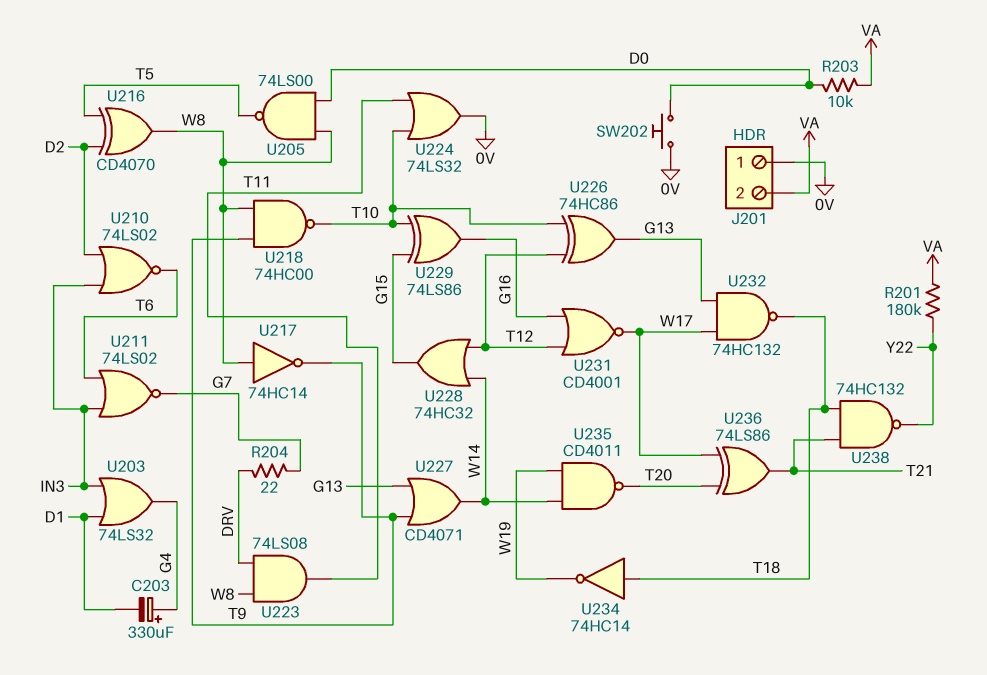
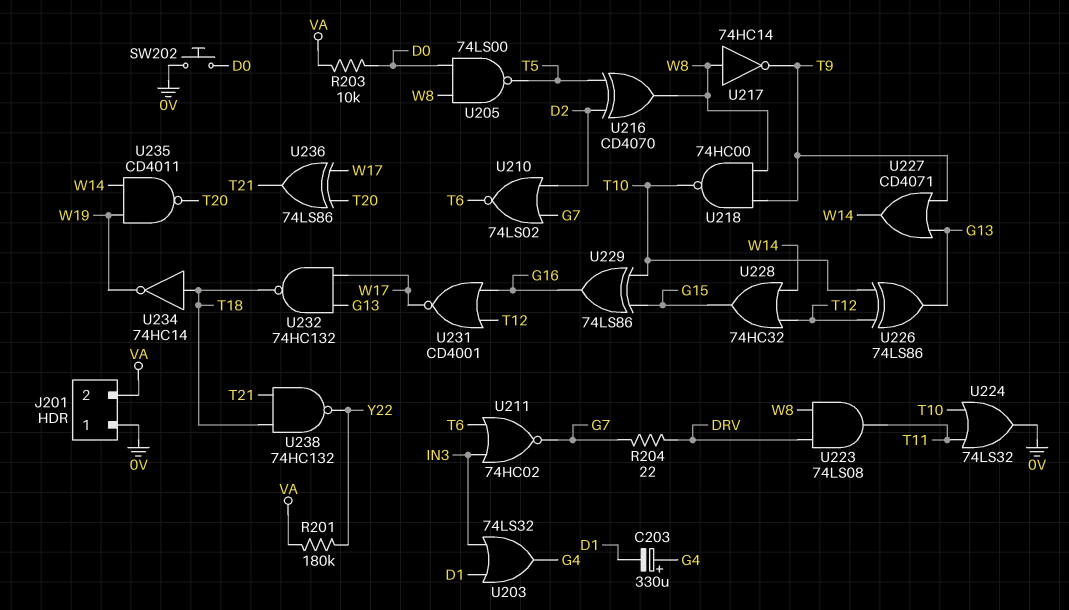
U210: NOR 74LS02 (in D2, in IN3, out T6) -> NOR 74LS02 (in D2, in G7, out T6)
U211: NOR 74LS02 (in IN3, in T6, out G7) -> NOR 74HC02 (in IN3, in T6, out G7)
U226: XOR 74HC86 (in T10, in T12, out G13) -> XOR 74LS86 (in T10, in T12, out G13)

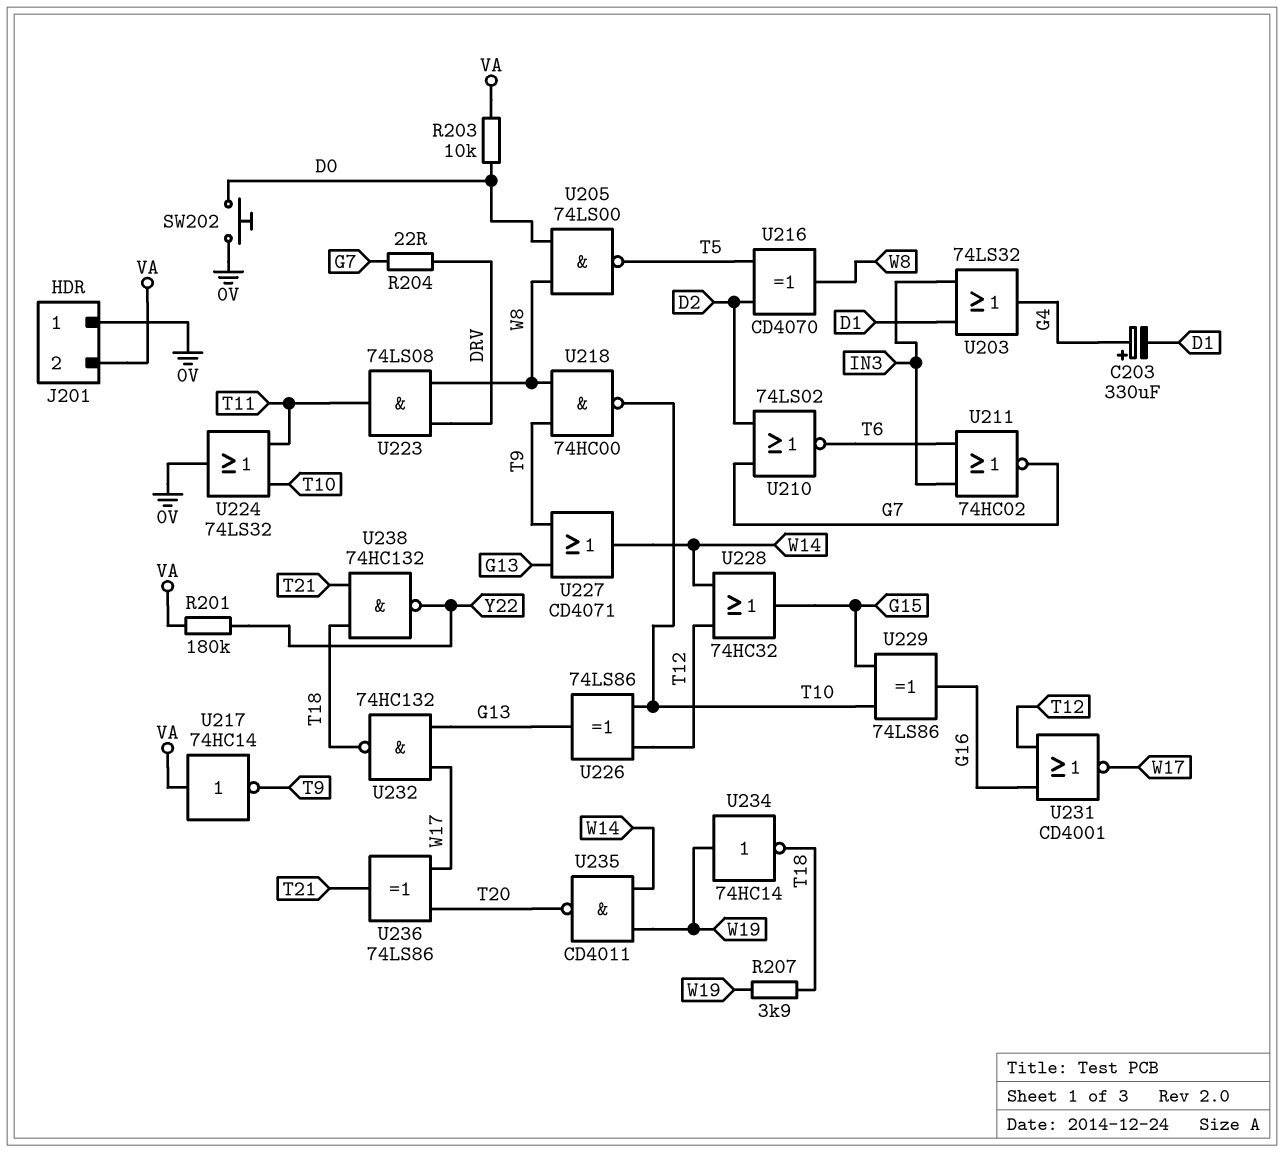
R207: none -> 3.9k (T18, W19)
U217: NOT 74HC14 (in W8, out T9) -> NOT 74HC14 (in VA, out T9)
U234: NOT 74HC14 (in T18, out W19) -> NOT 74HC14 (in W19, out T18)

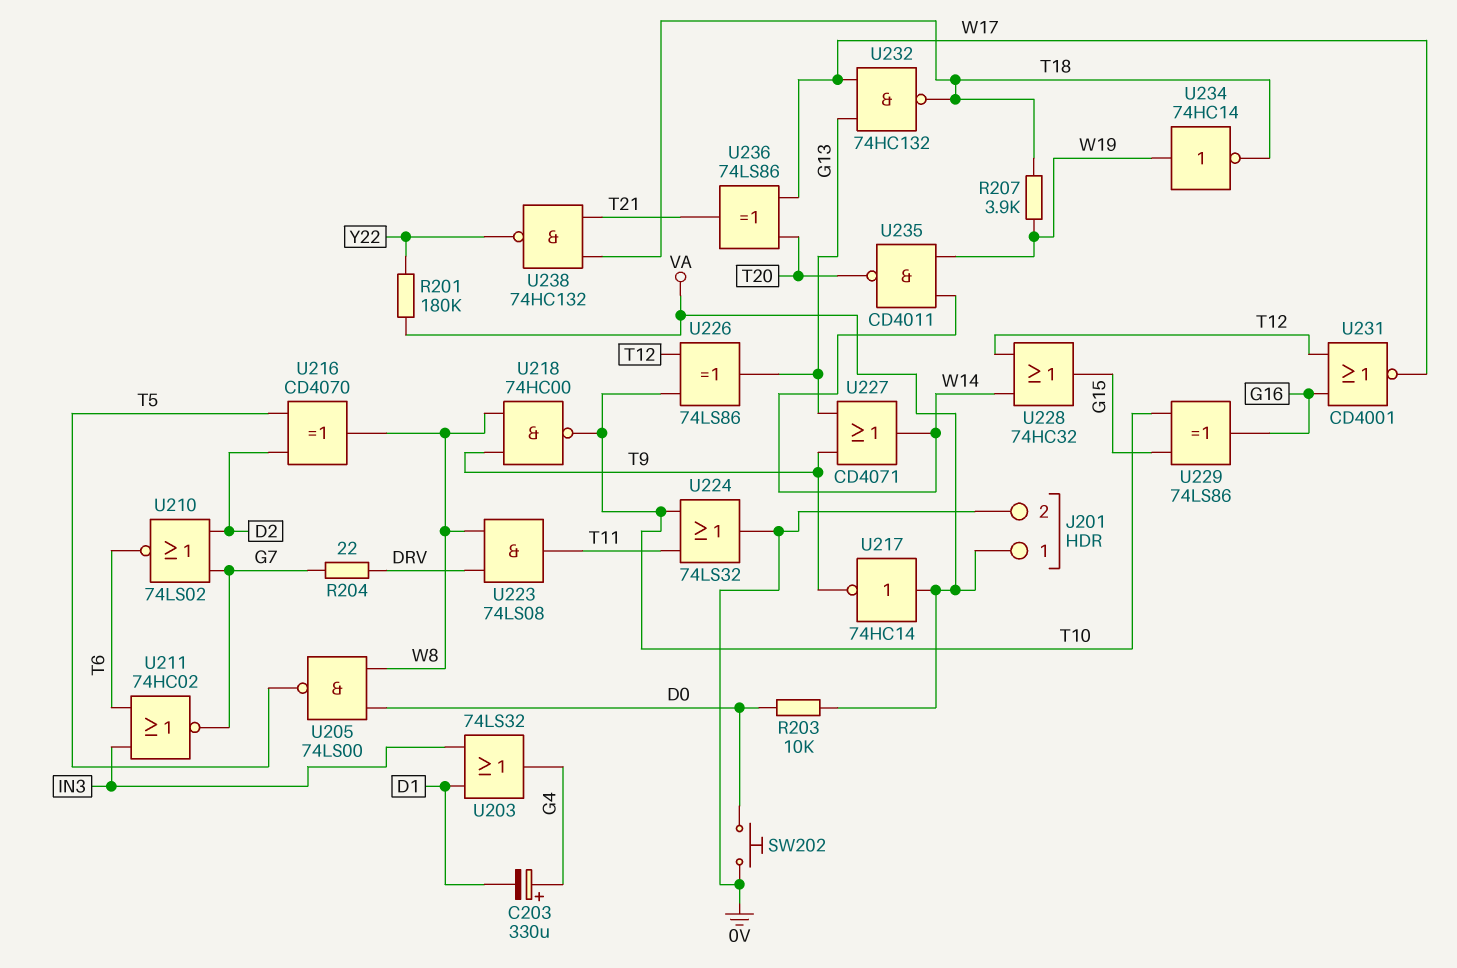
J201 pin 1: 0V -> VA
J201 pin 2: VA -> 0V

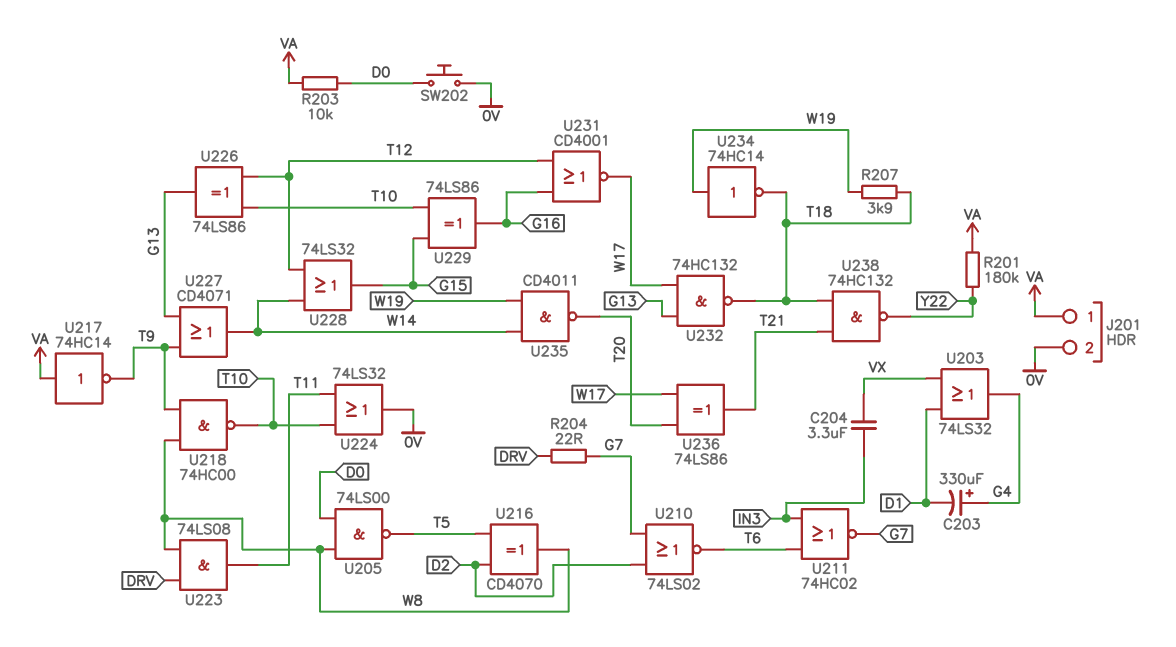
C204: none -> 3.3uF (IN3, VX)
U203: OR 74LS32 (in D1, in IN3, out G4) -> OR 74LS32 (in D1, in VX, out G4)
U228: OR 74HC32 (in T12, in W14, out G15) -> OR 74LS32 (in T12, in W14, out G15)

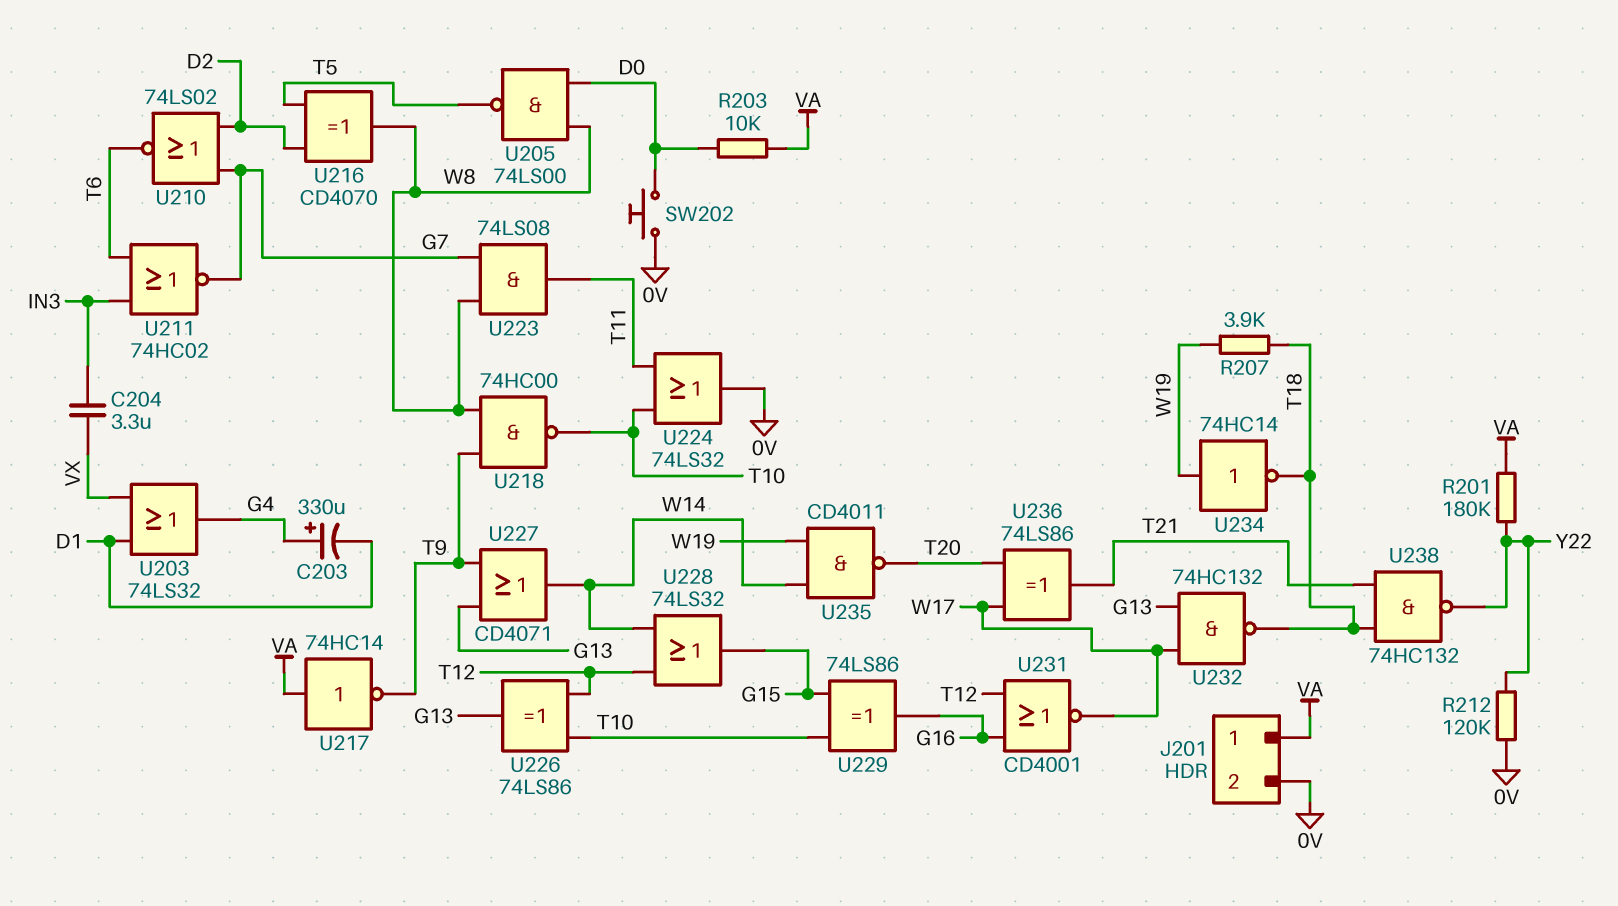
R204: 22 (DRV, G7) -> none
R212: none -> 120k (0V, Y22)
U223: AND 74LS08 (in DRV, in W8, out T11) -> AND 74LS08 (in G7, in W8, out T11)

